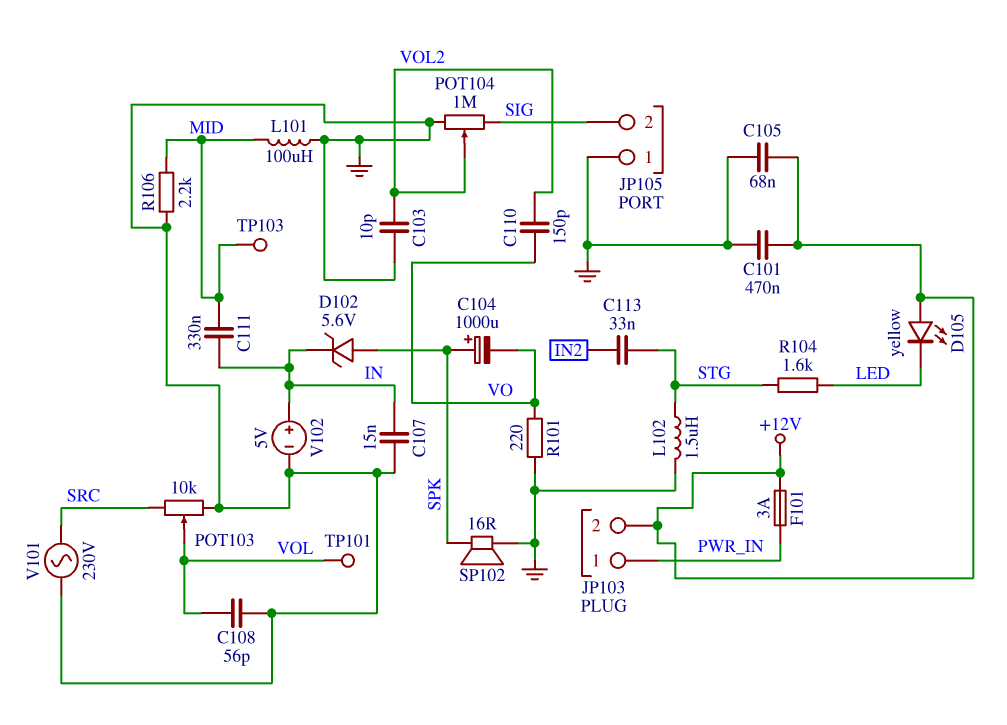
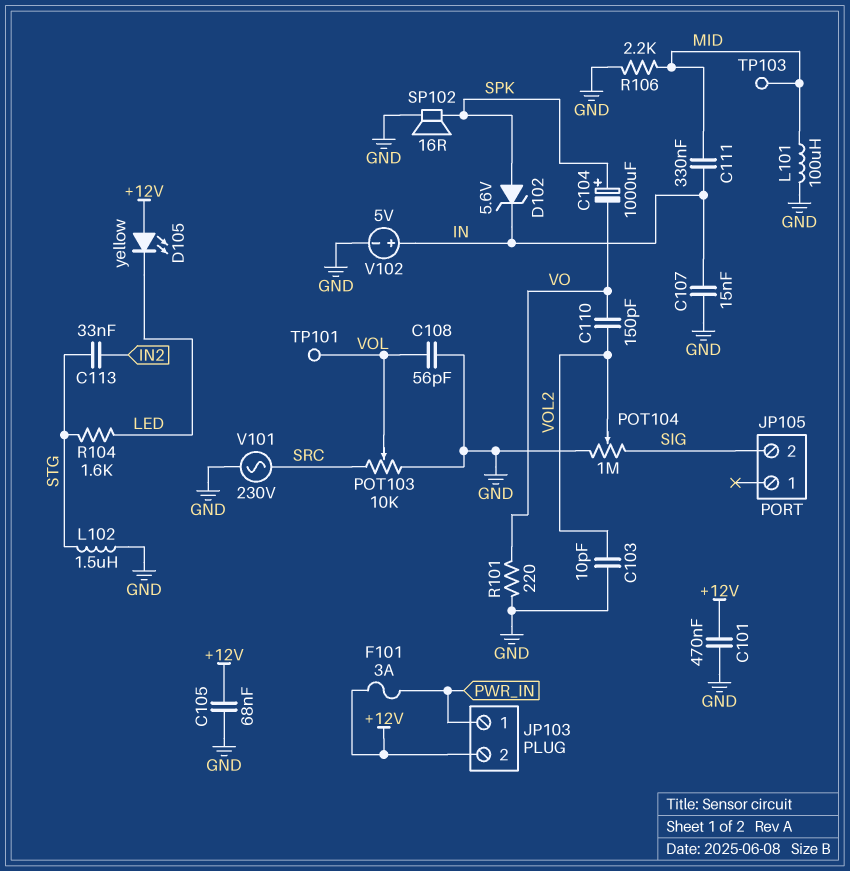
JP105 pin 1: GND -> none

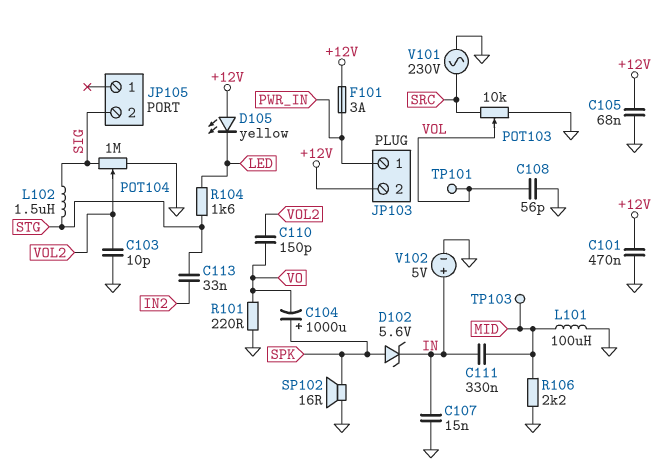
L102: 1.5uH (GND, STG) -> 1.5uH (SIG, STG)

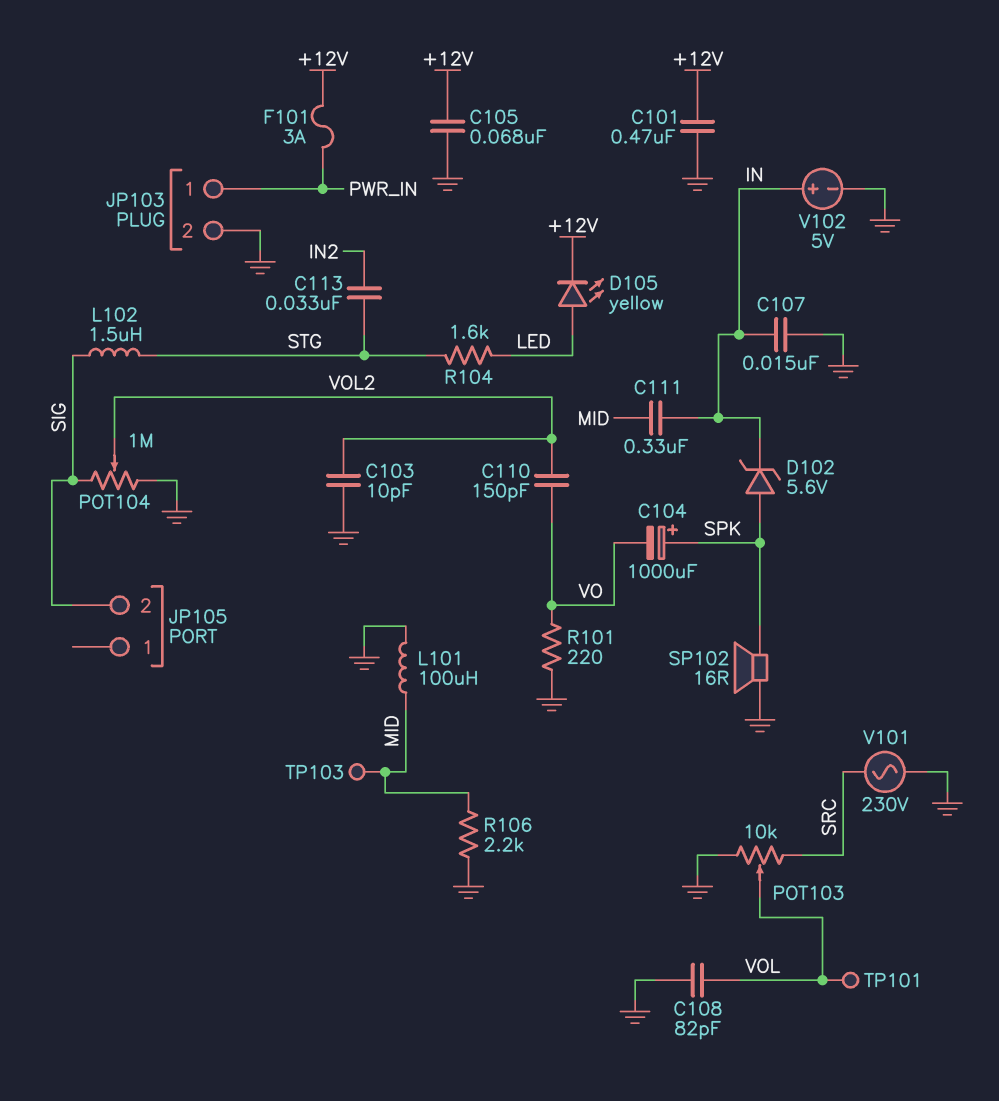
C108: 56pF (GND, VOL) -> 82pF (GND, VOL)
D105: LED yellow (A +12V, K LED) -> LED yellow (A LED, K +12V)
JP103 pin 2: +12V -> GND

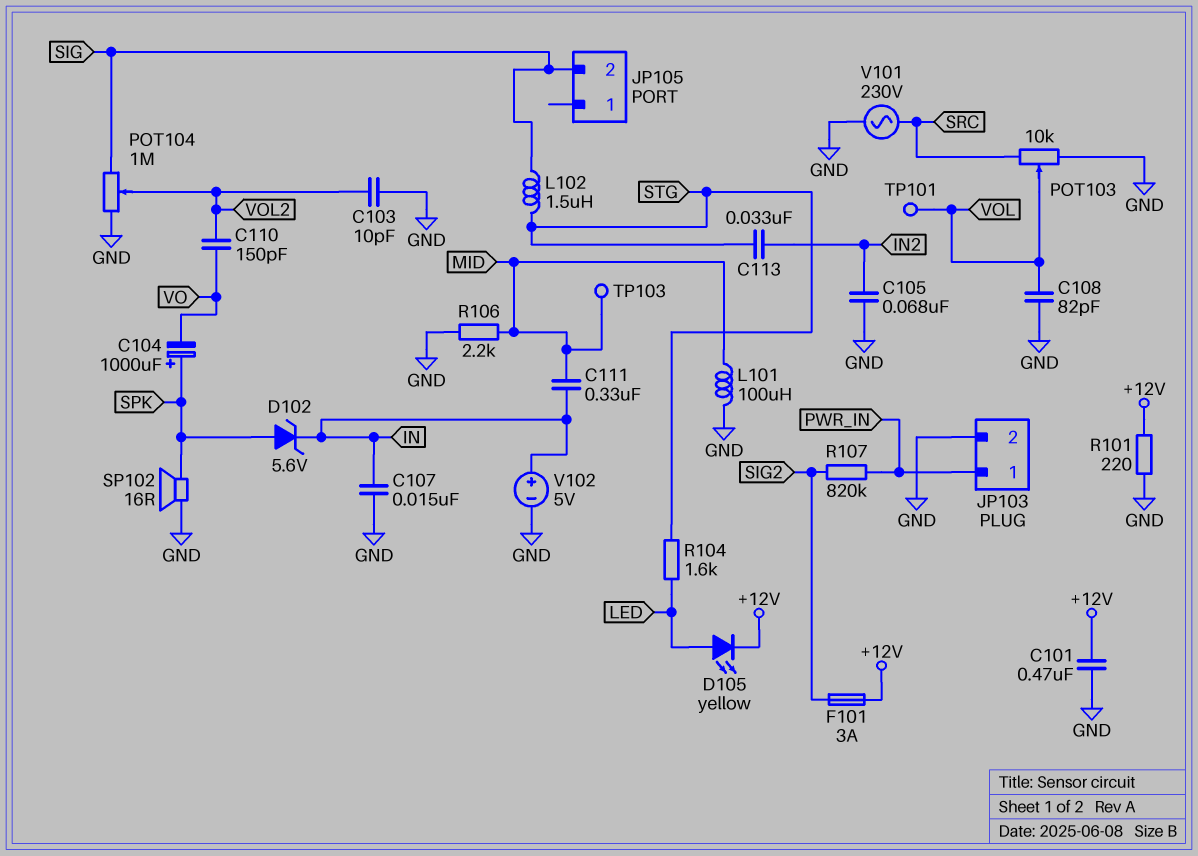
C105: 68nF (+12V, GND) -> 68nF (GND, IN2)
F101: 3A (+12V, PWR_IN) -> 3A (+12V, SIG2)
R101: 220 (GND, VO) -> 220 (+12V, GND)
R107: none -> 820k (PWR_IN, SIG2)

